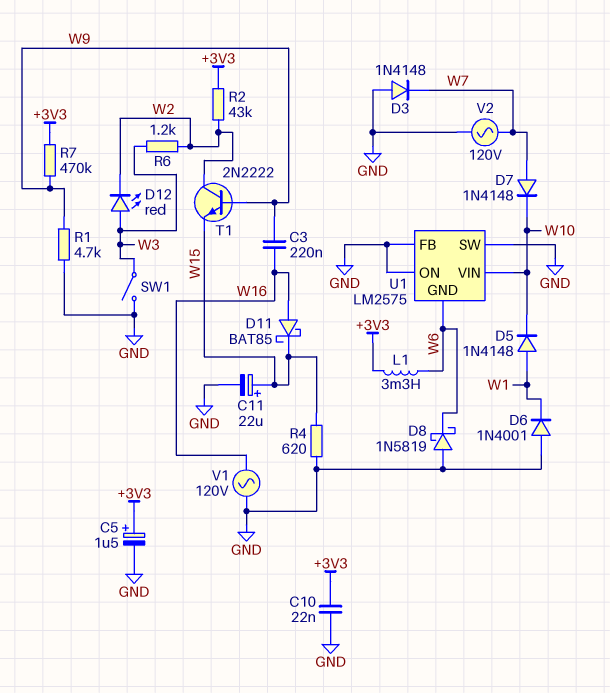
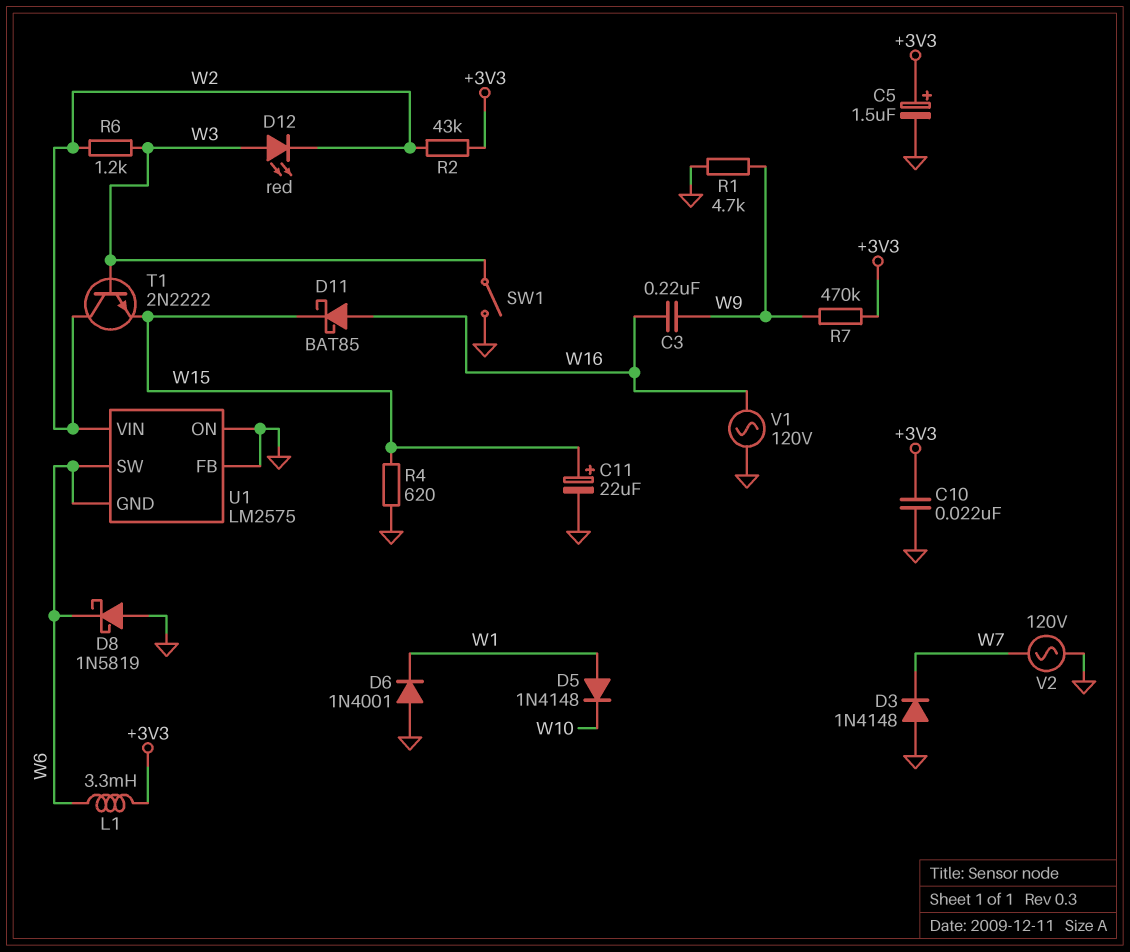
D7: diode 1N4148 (A W7, K W10) -> none
T1: NPN 2N2222 (B W9, C W2, E W15) -> NPN 2N2222 (B W3, C W2, E W15)
U1 pin SW: GND -> W6
U1 pin VIN: W10 -> W2

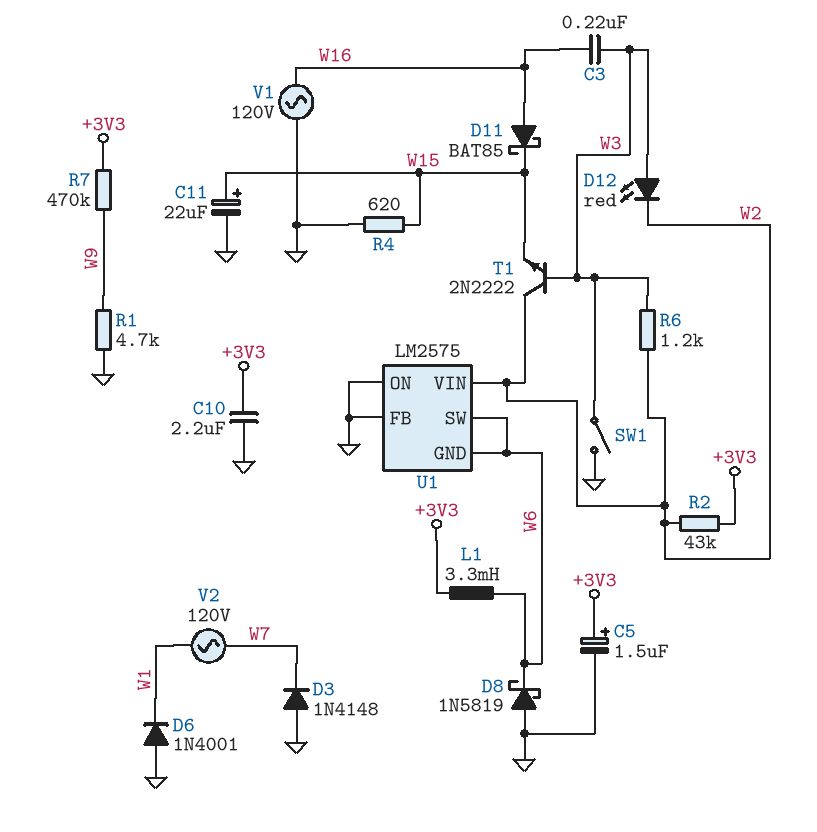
C3: 220nF (W9, W16) -> 220nF (W3, W16)
C10: 22nF (+3V3, GND) -> 2.2uF (+3V3, GND)
D5: diode 1N4148 (A W1, K W10) -> none
V2: AC 120V (GND, W7) -> AC 120V (W1, W7)

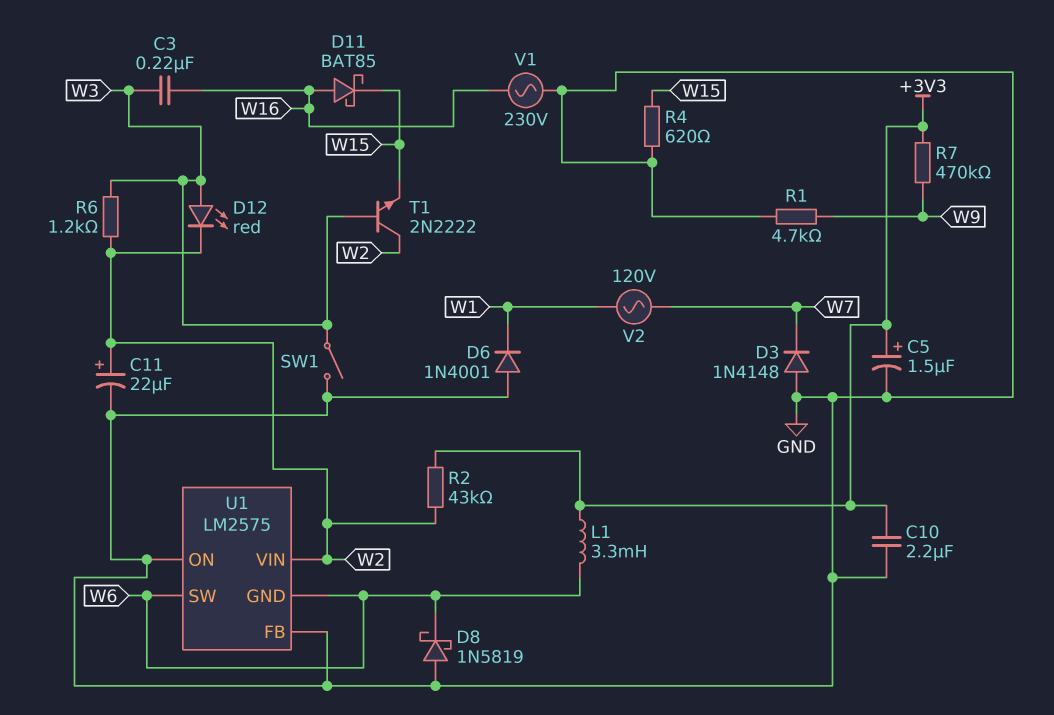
C11: 22uF (plus W15, minus GND) -> 22uF (plus W2, minus GND)
V1: AC 120V (GND, W16) -> AC 230V (GND, W16)

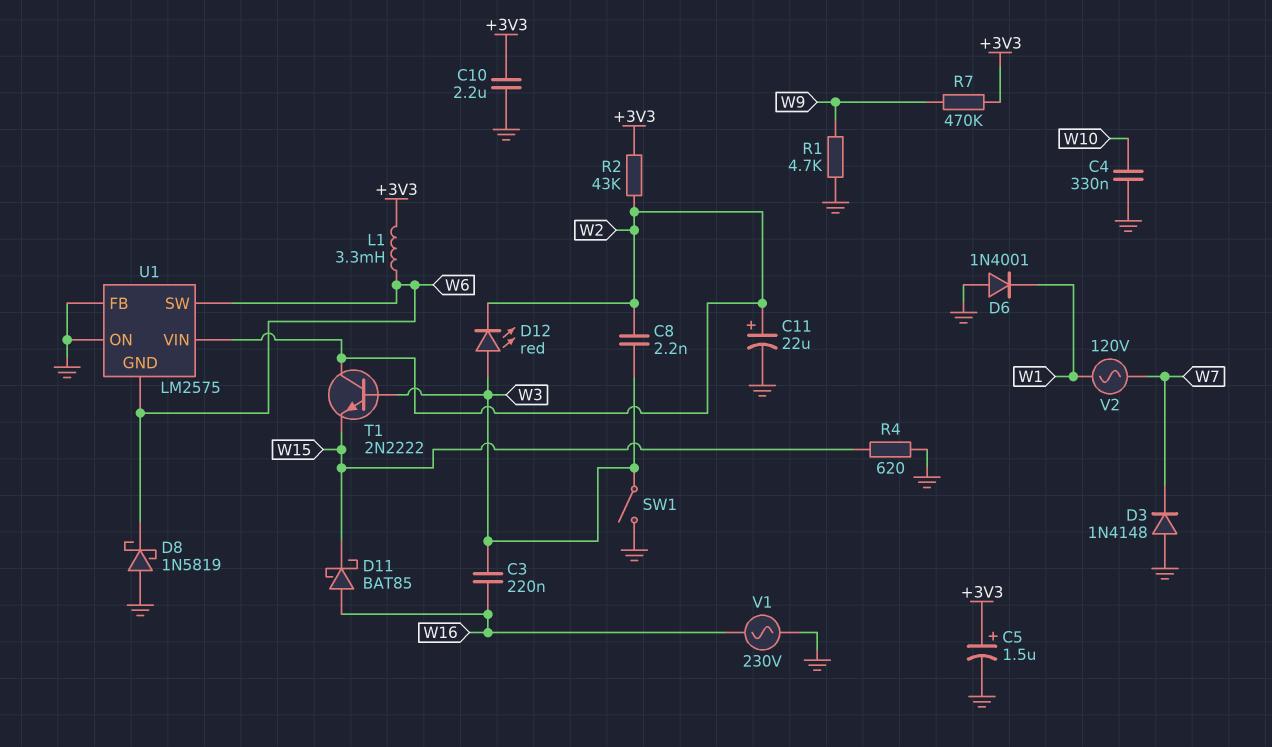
C4: none -> 330nF (GND, W10)
C8: none -> 2.2nF (W2, W3)
R6: 1.2k (W2, W3) -> none

